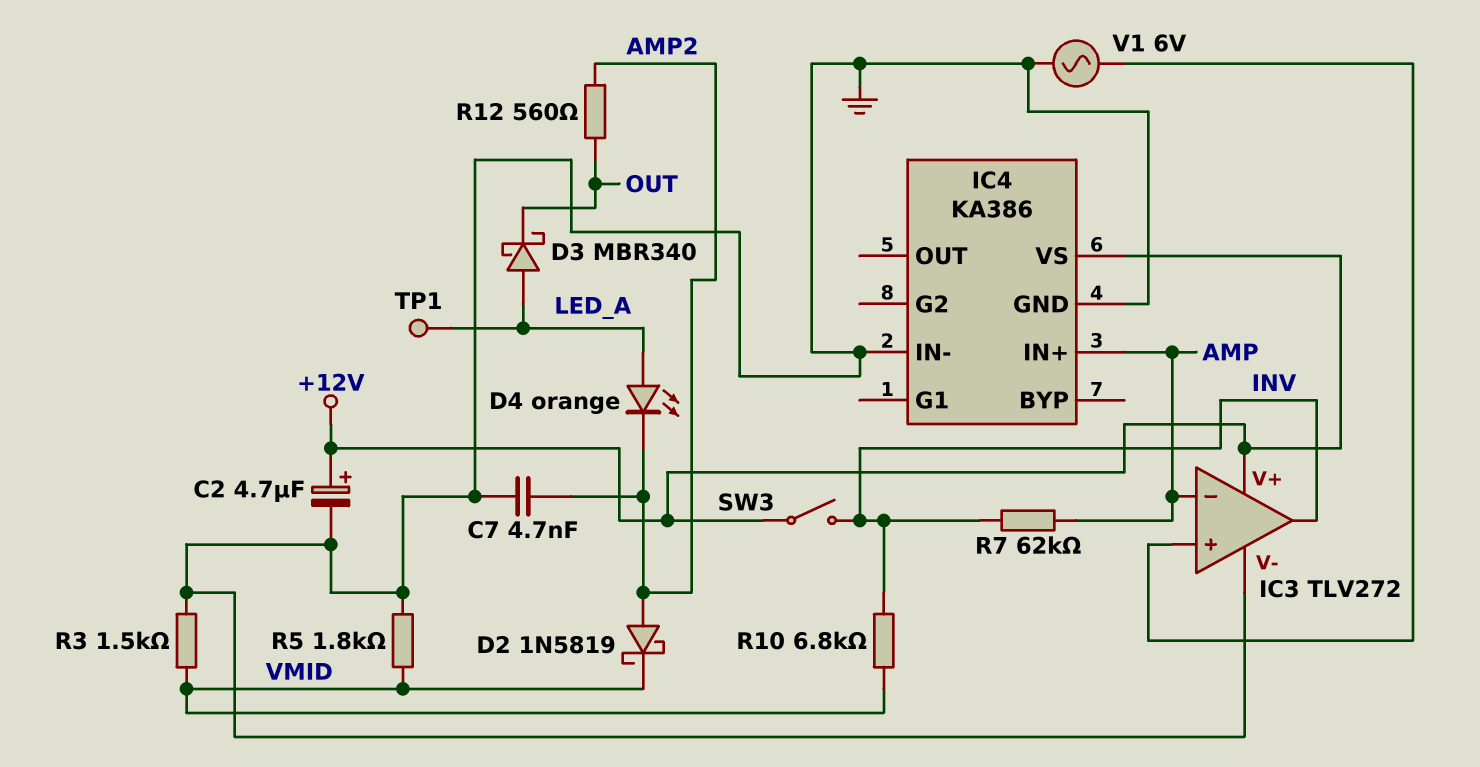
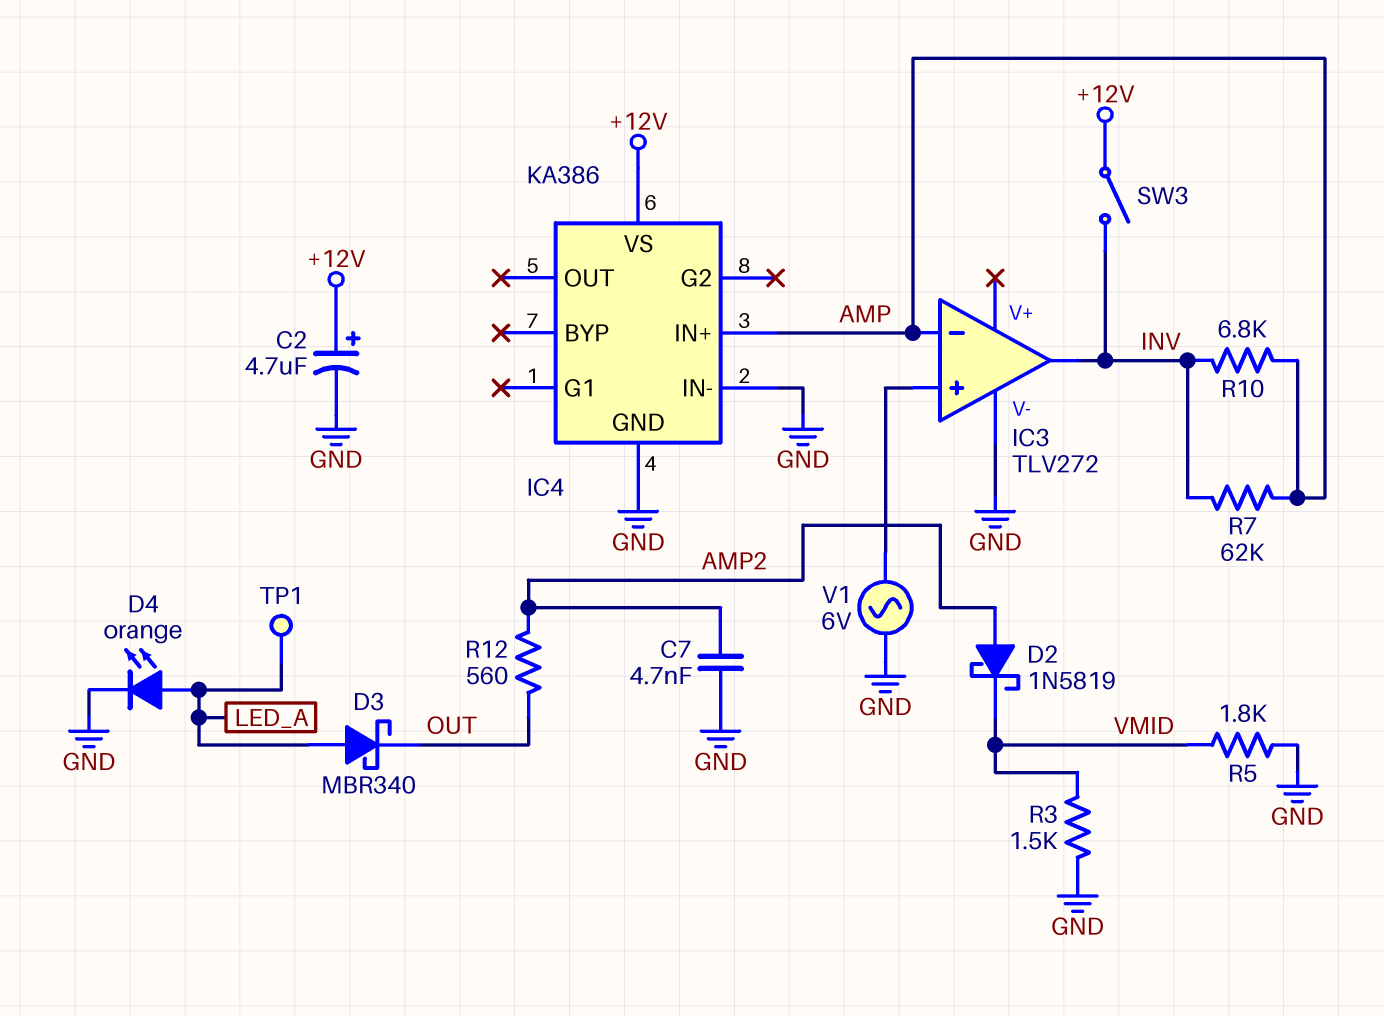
D4: LED orange (A LED_A, K AMP2) -> LED orange (A LED_A, K GND)
IC3 pin V+: +12V -> none
R10: 6.8k (INV, VMID) -> 6.8k (AMP, INV)

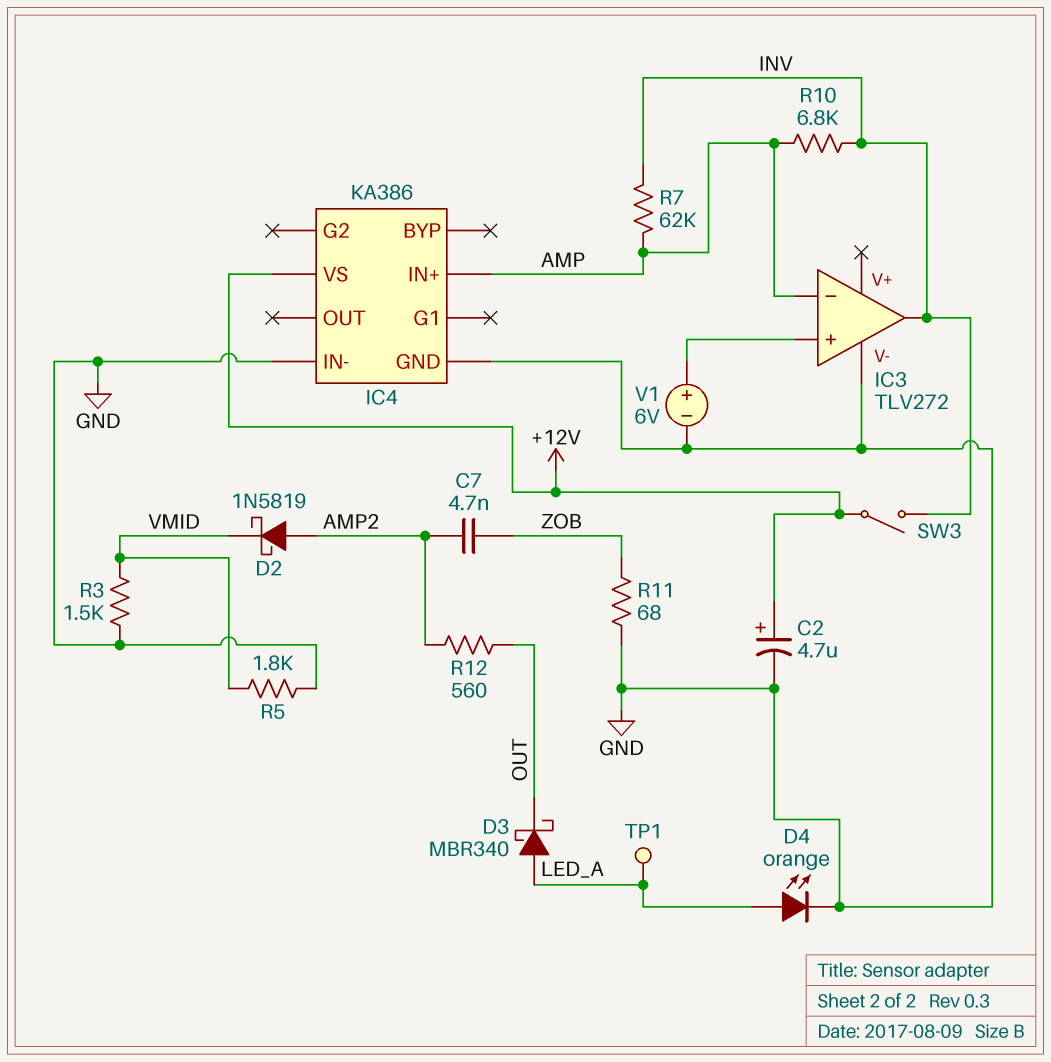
C7: 4.7nF (AMP2, GND) -> 4.7nF (AMP2, ZOB)
R11: none -> 68 (GND, ZOB)
V1: AC 6V (GND, IC3/in+) -> 6V (plus IC3/in+, minus GND)

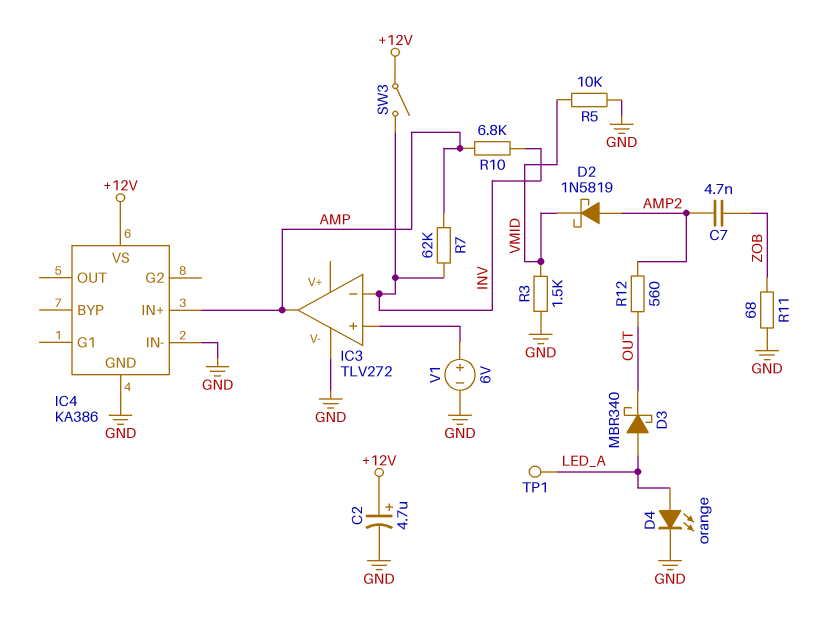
IC3 pin in-: AMP -> INV
IC3 pin out: INV -> AMP
R5: 1.8k (GND, VMID) -> 10k (GND, VMID)

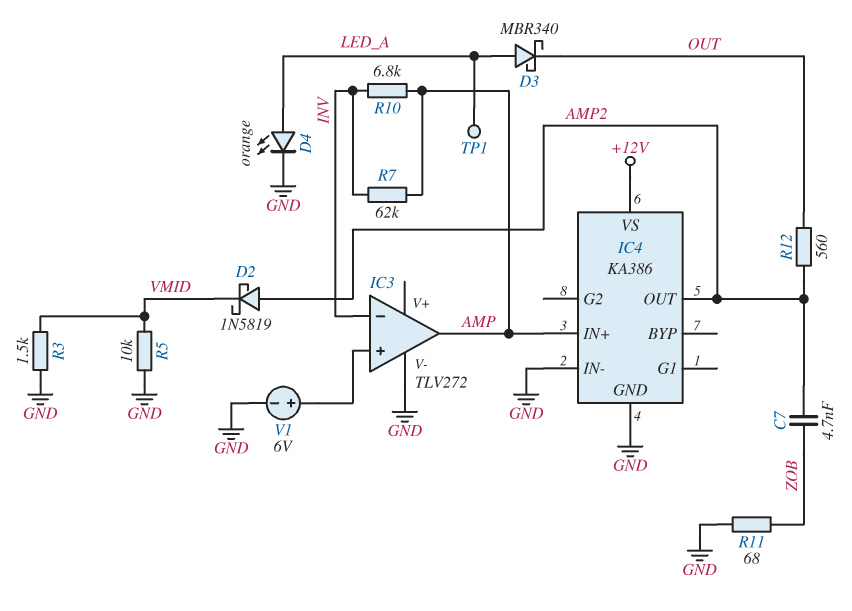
C2: 4.7uF (plus +12V, minus GND) -> none
IC4 pin OUT: none -> AMP2
SW3: switch (+12V, INV) -> none

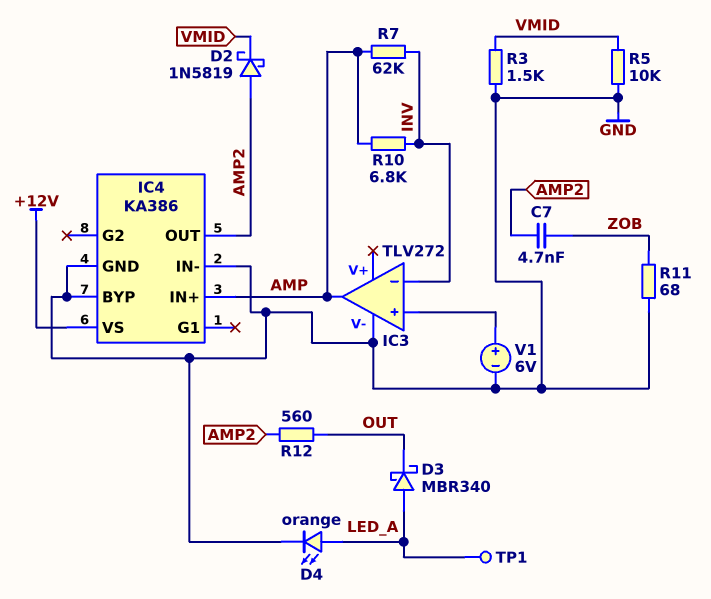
IC4 pin BYP: none -> GND

